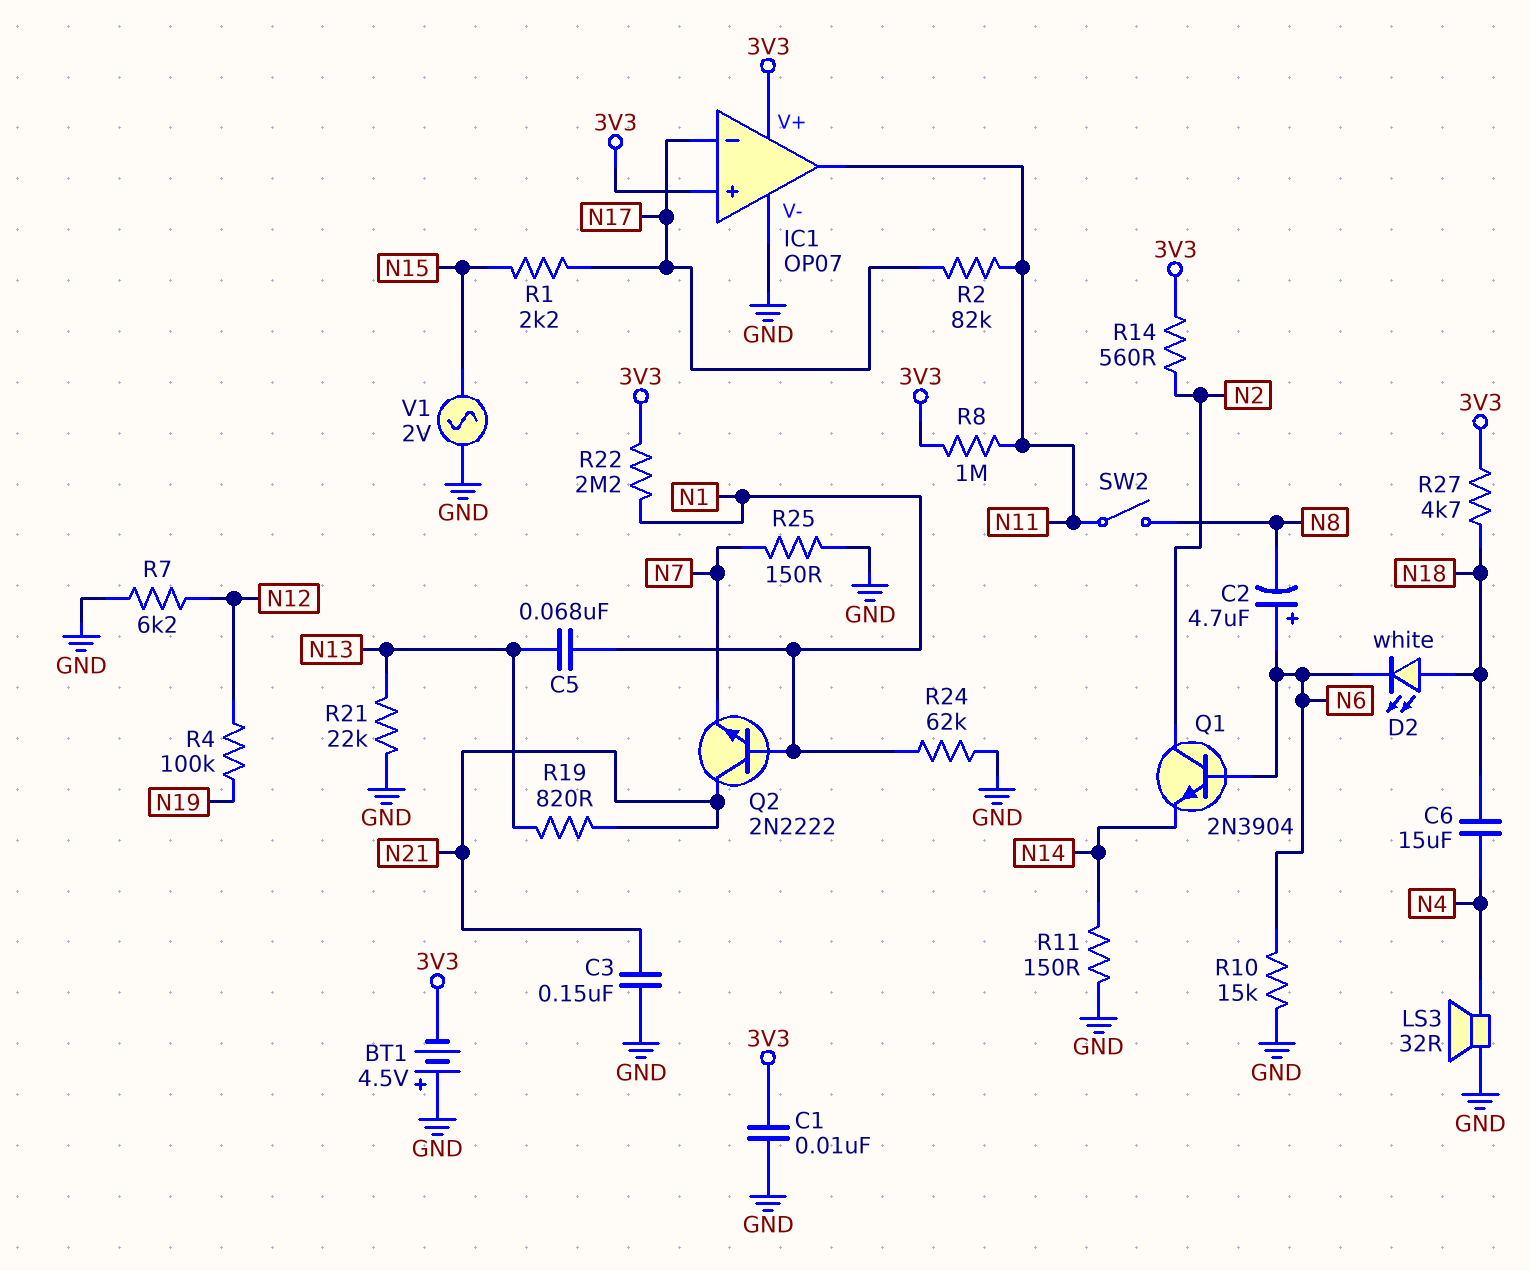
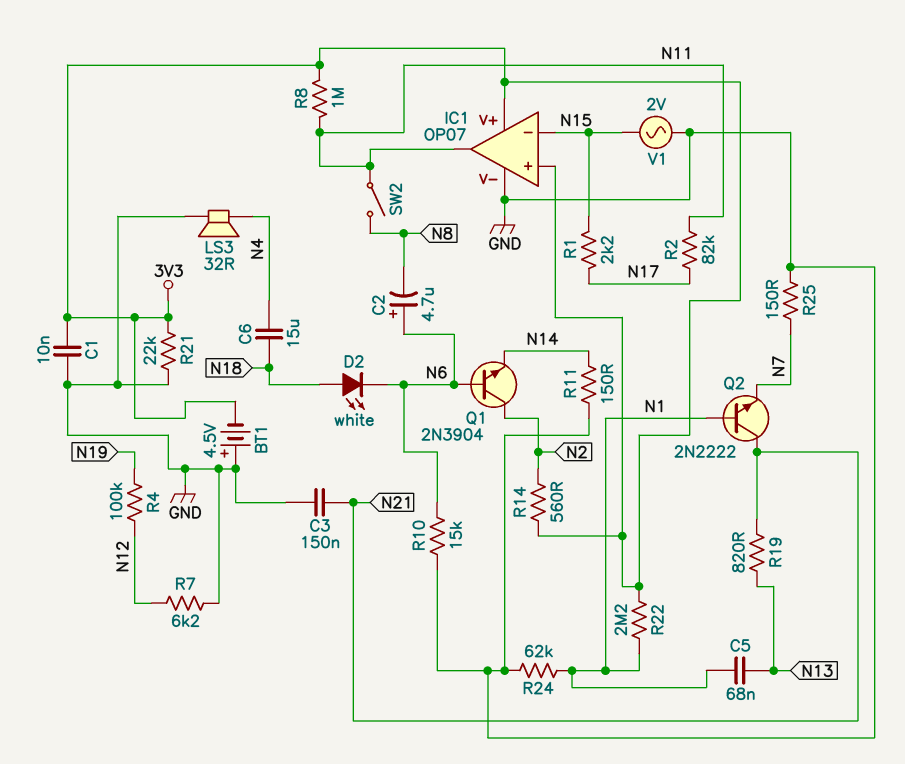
IC1 pin in-: N17 -> N15
R21: 22k (GND, N13) -> 22k (3V3, GND)
R27: 4.7k (3V3, N18) -> none

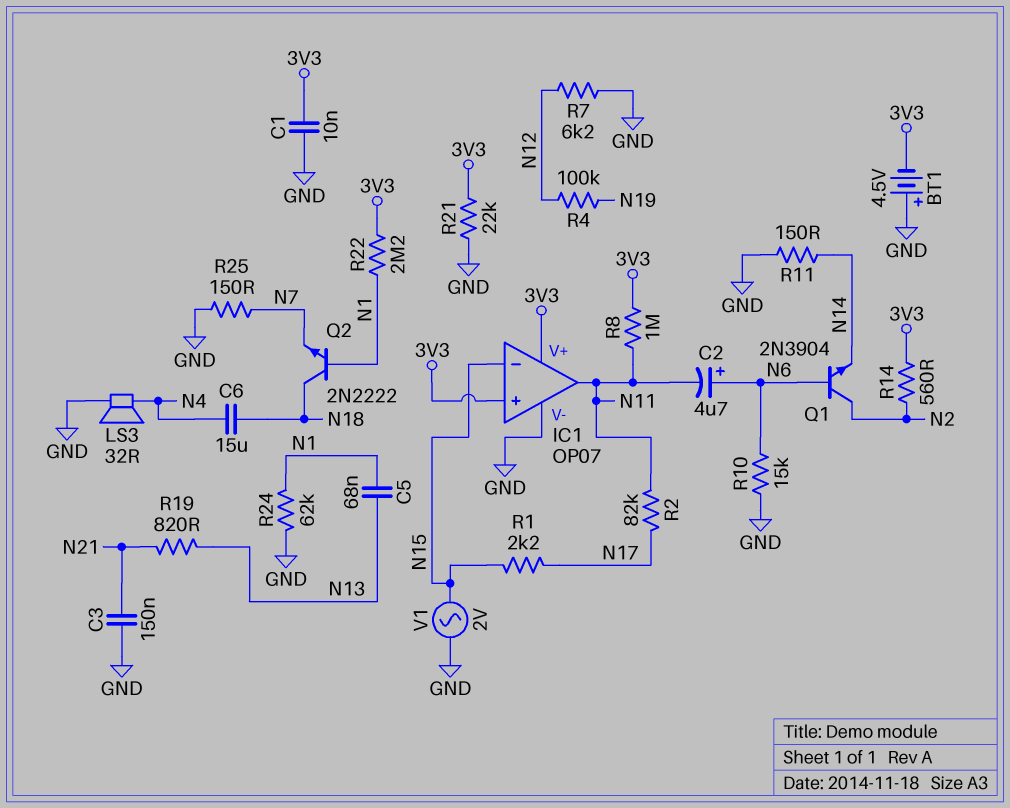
C2: 4.7uF (plus N6, minus N8) -> 4.7uF (plus N6, minus N11)
D2: LED white (A N18, K N6) -> none
Q2: NPN 2N2222 (B N1, C N21, E N7) -> NPN 2N2222 (B N1, C N18, E N7)
SW2: switch (N8, N11) -> none

